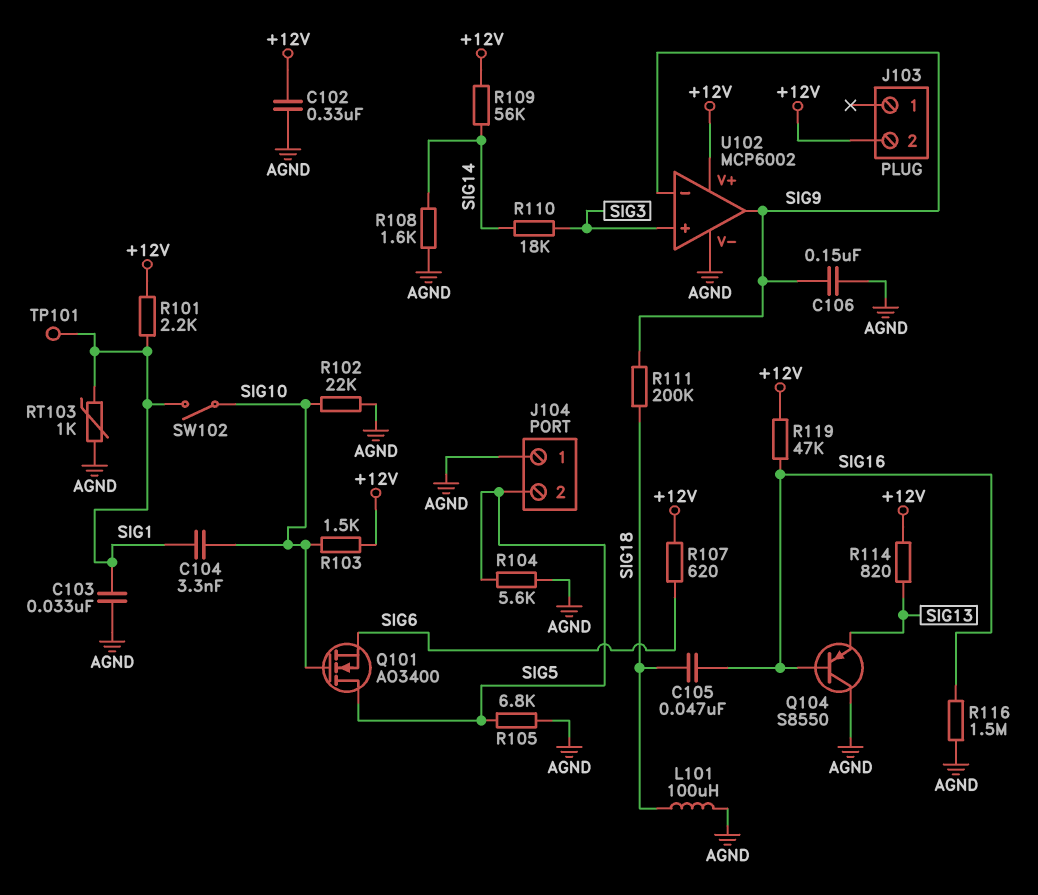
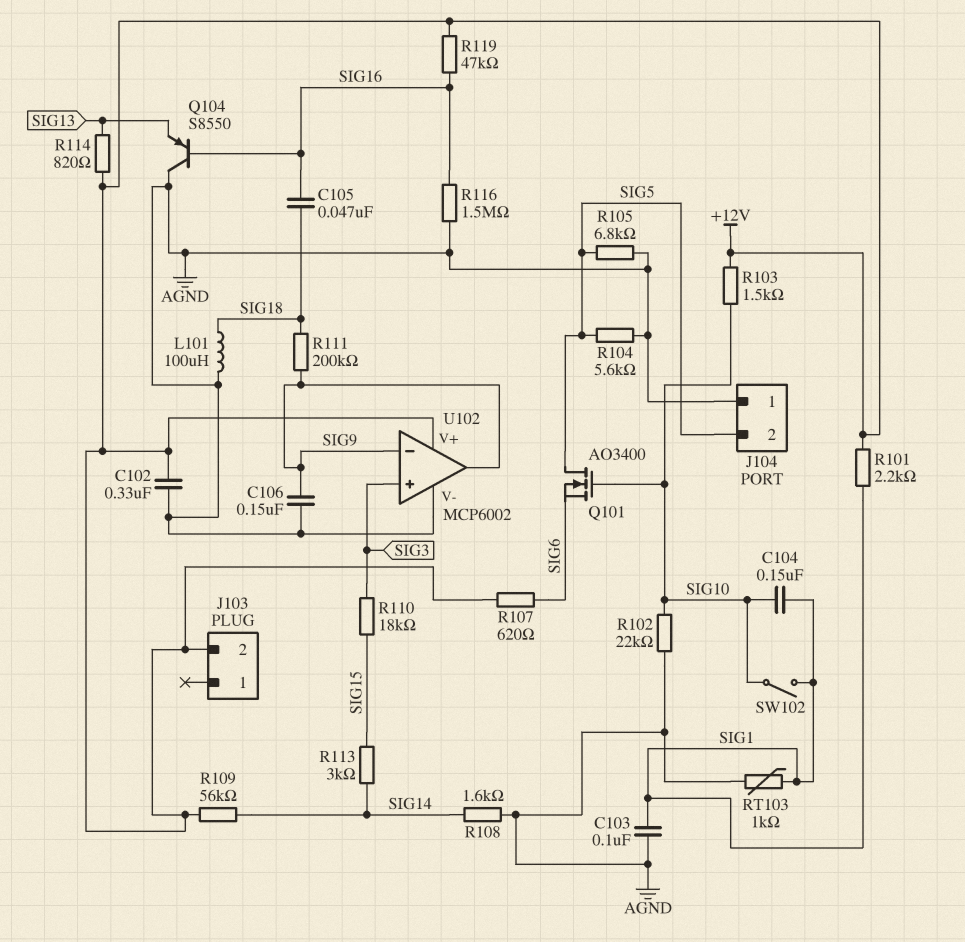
C103: 33nF (AGND, SIG1) -> 100nF (AGND, SIG1)
C104: 3.3nF (SIG1, SIG10) -> 150nF (SIG1, SIG10)
R110: 18k (SIG3, SIG14) -> 18k (SIG3, SIG15)
R113: none -> 3k (SIG14, SIG15)
TP101: test point (SIG1) -> none

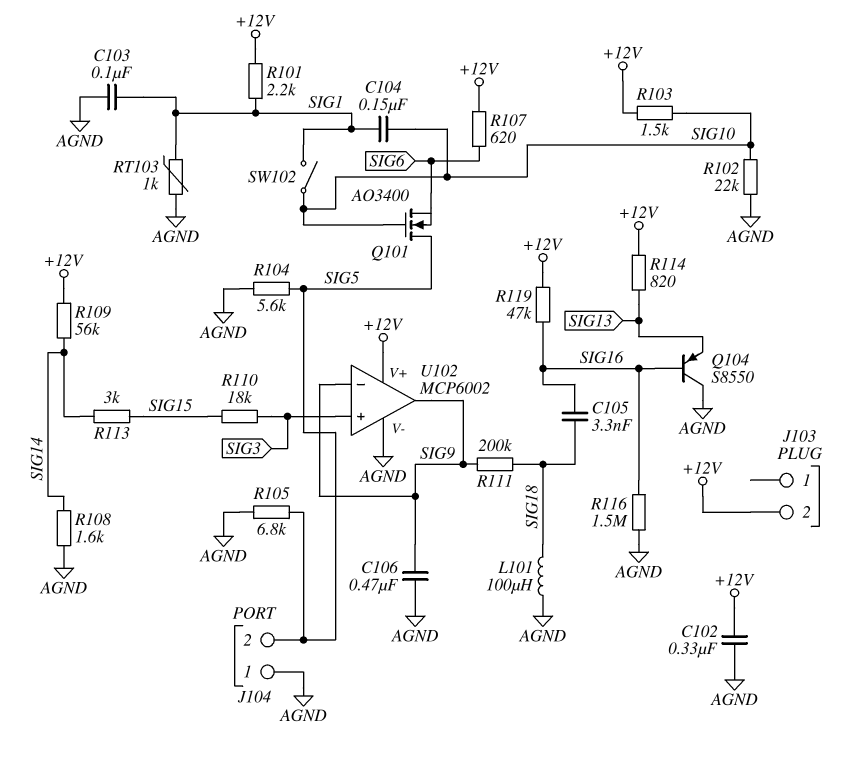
C105: 47nF (SIG16, SIG18) -> 3.3nF (SIG16, SIG18)
C106: 150nF (AGND, SIG9) -> 470nF (AGND, SIG9)

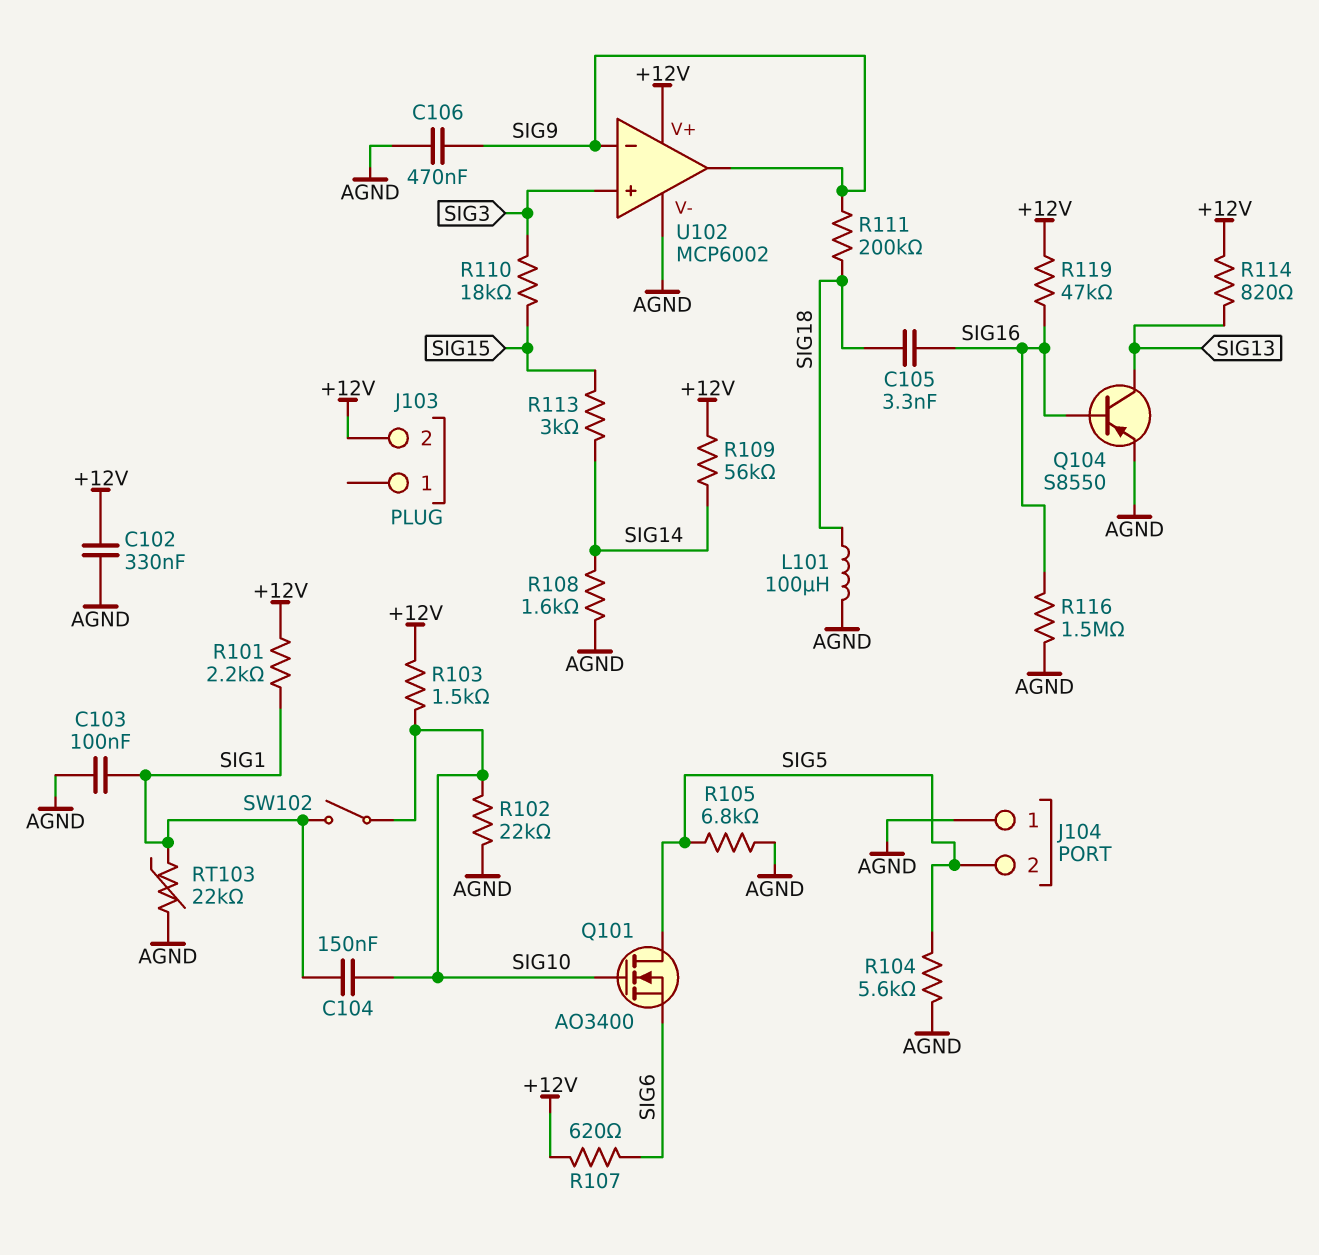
Q104: PNP S8550 (B SIG16, C AGND, E SIG13) -> PNP S8550 (B SIG16, C SIG13, E AGND)
RT103: 1k (AGND, SIG1) -> 22k (AGND, SIG1)

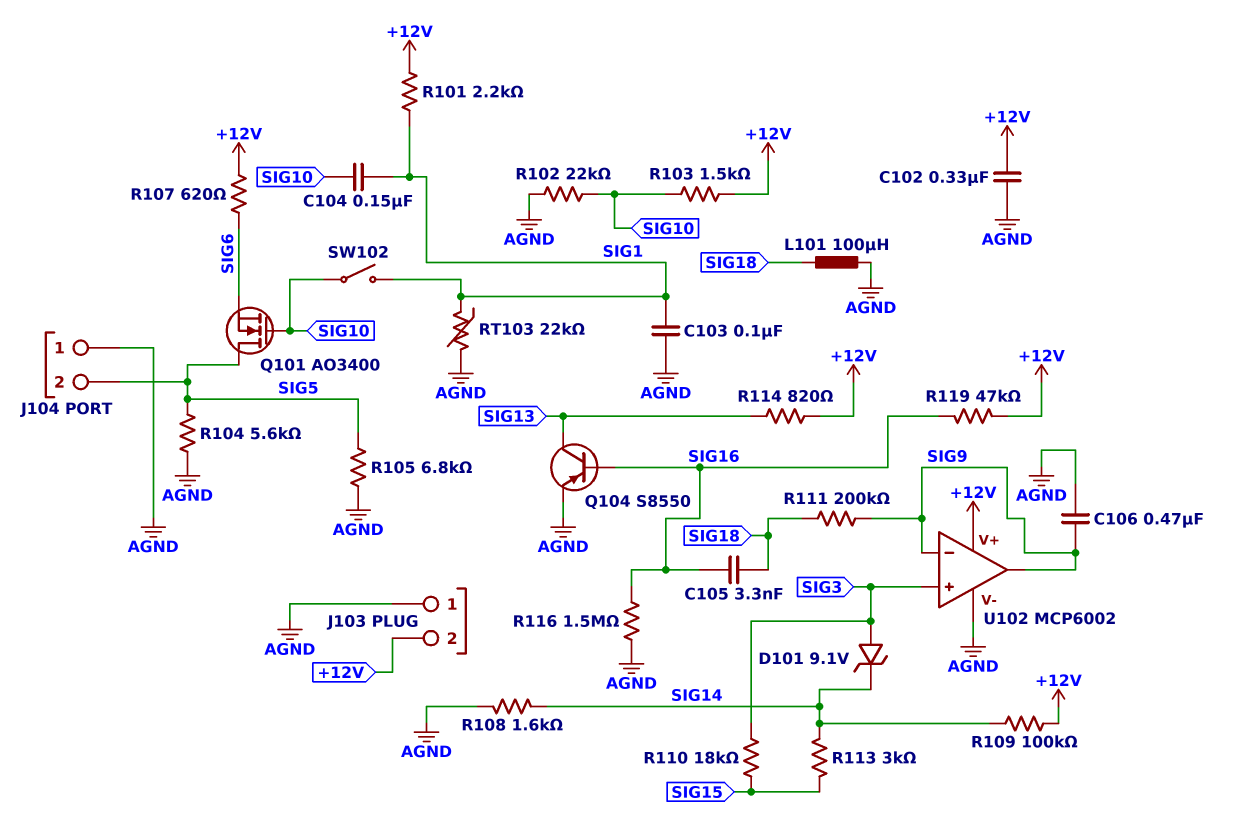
D101: none -> zener 9.1V (A SIG3, K SIG14)
J103 pin 1: none -> AGND
R109: 56k (+12V, SIG14) -> 100k (+12V, SIG14)

